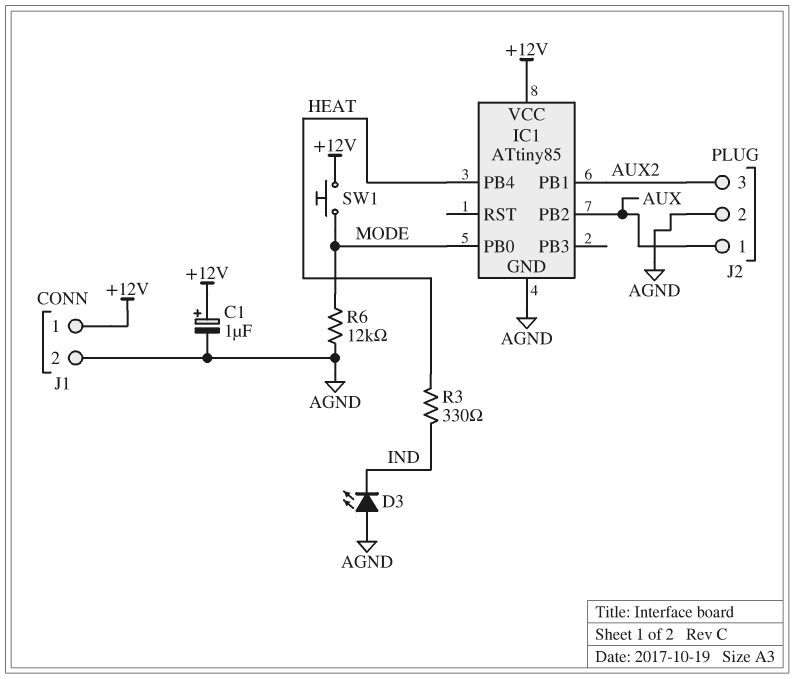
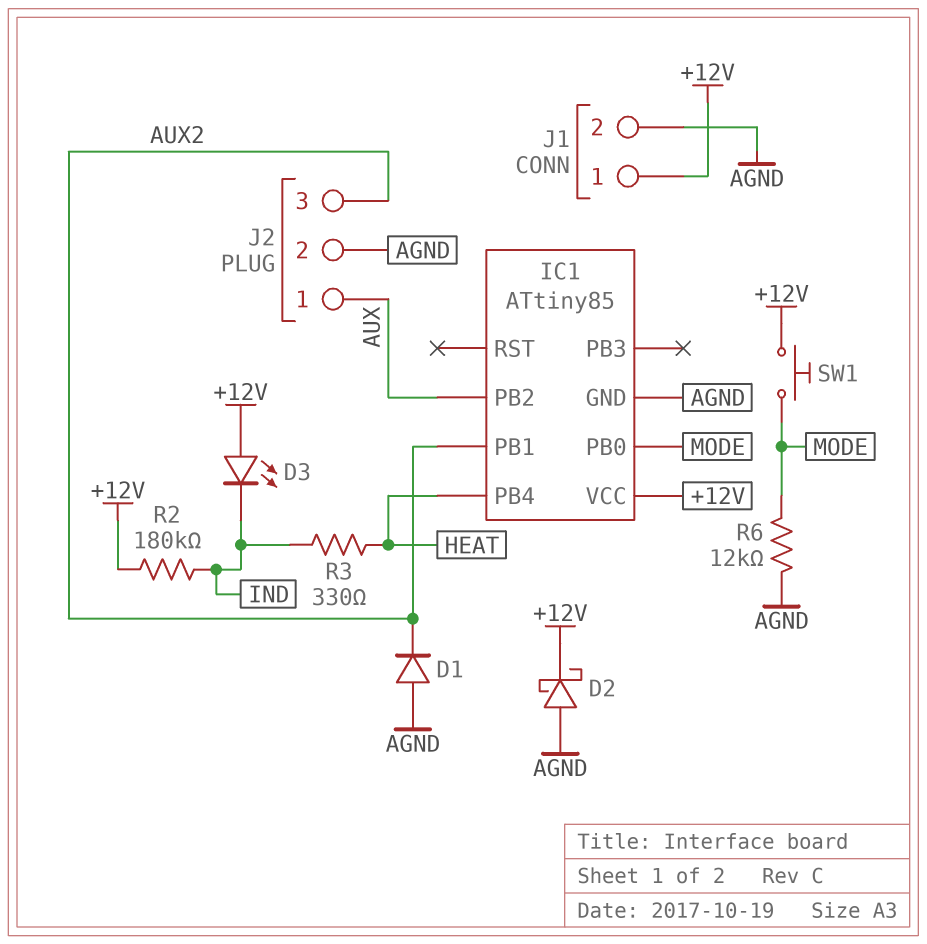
C1: 1uF (plus +12V, minus AGND) -> none
D1: none -> diode (A AGND, K AUX2)
D2: none -> schottky (A AGND, K +12V)
D3: LED (A AGND, K IND) -> LED (A +12V, K IND)
R2: none -> 180k (+12V, IND)

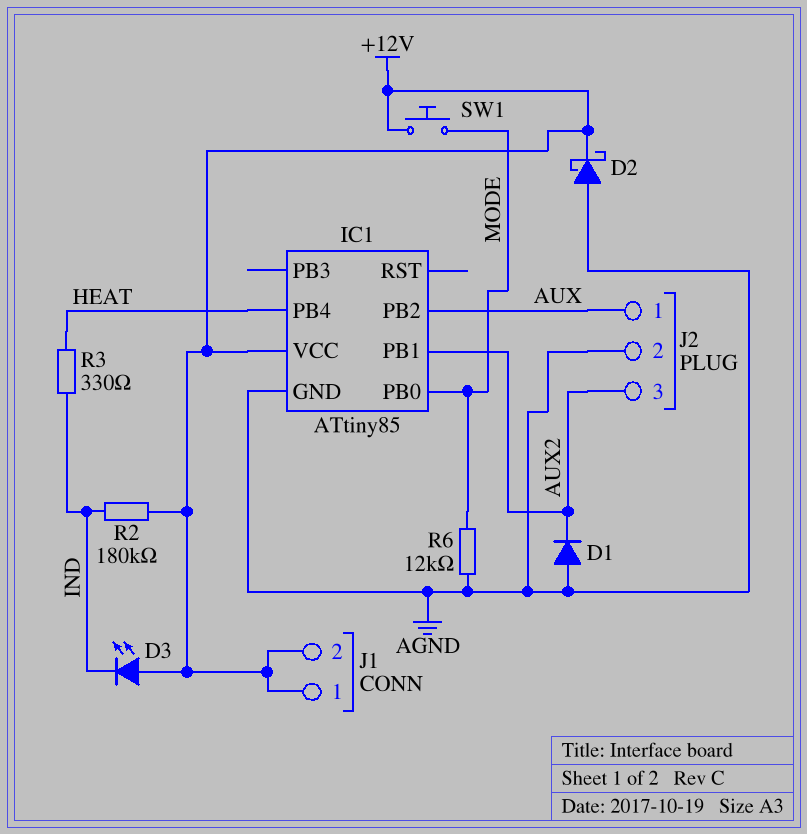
J1 pin 2: AGND -> +12V

